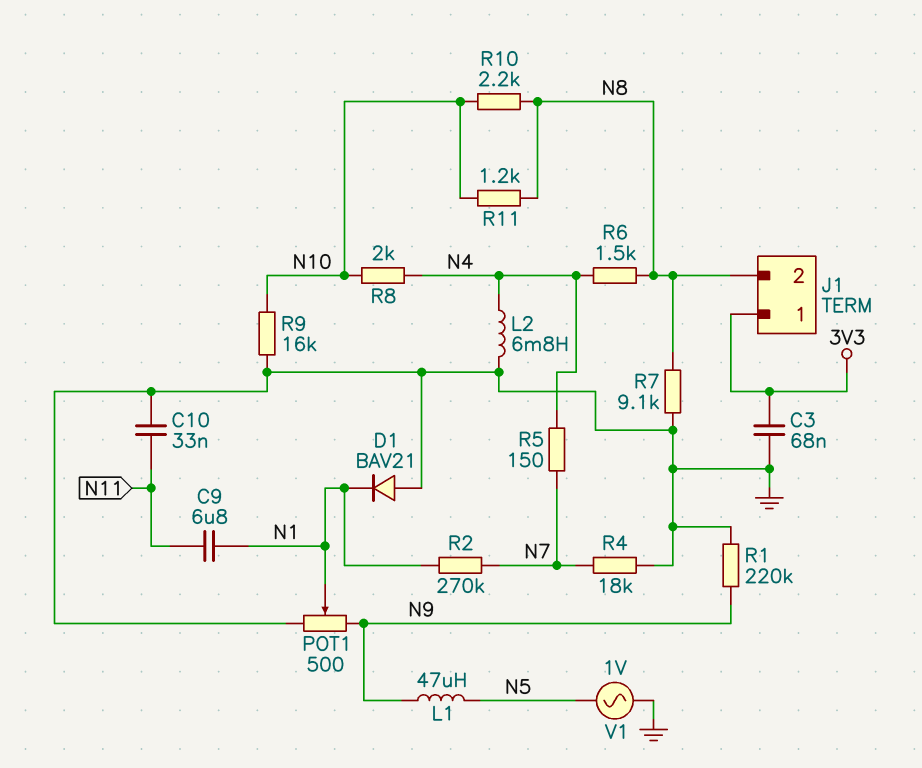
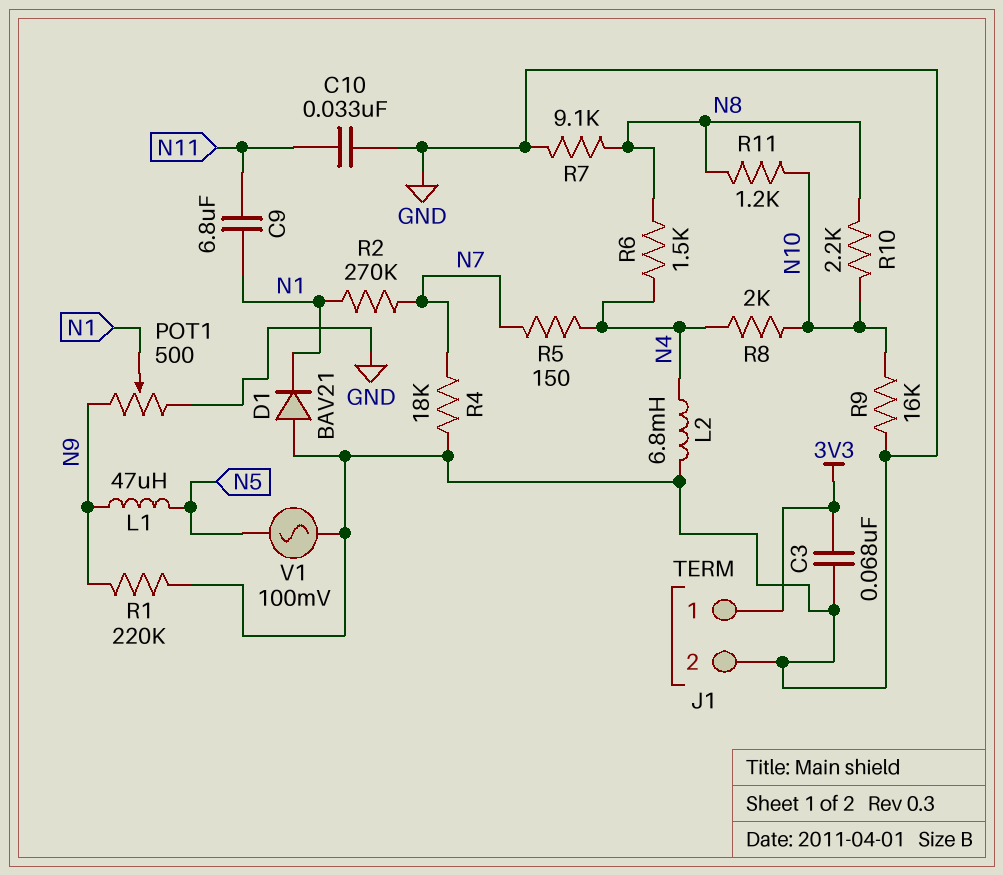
J1 pin 2: N8 -> GND
V1: AC 1V (GND, N5) -> AC 100mV (GND, N5)

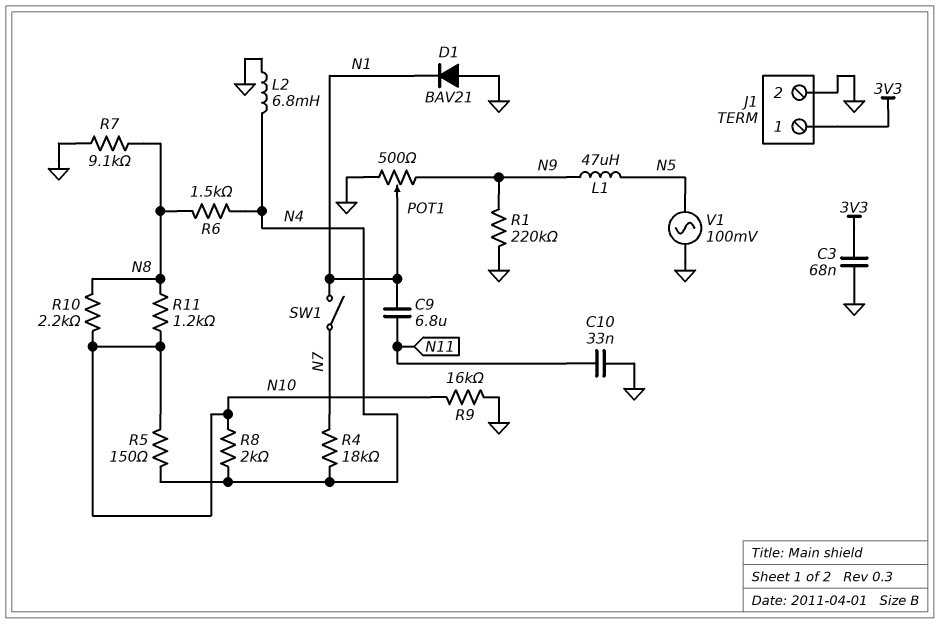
R2: 270k (N1, N7) -> none
R4: 18k (GND, N7) -> 18k (N4, N7)
R5: 150 (N4, N7) -> 150 (N4, N10)
SW1: none -> switch (N1, N7)

